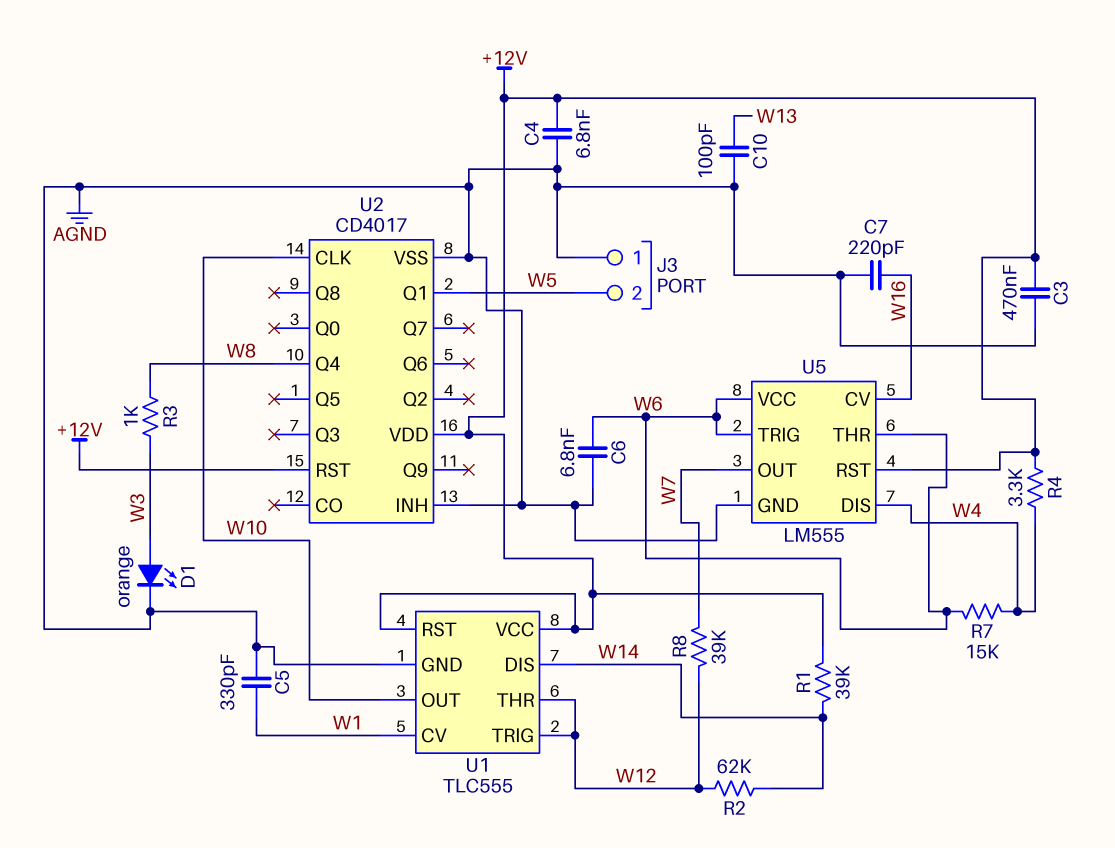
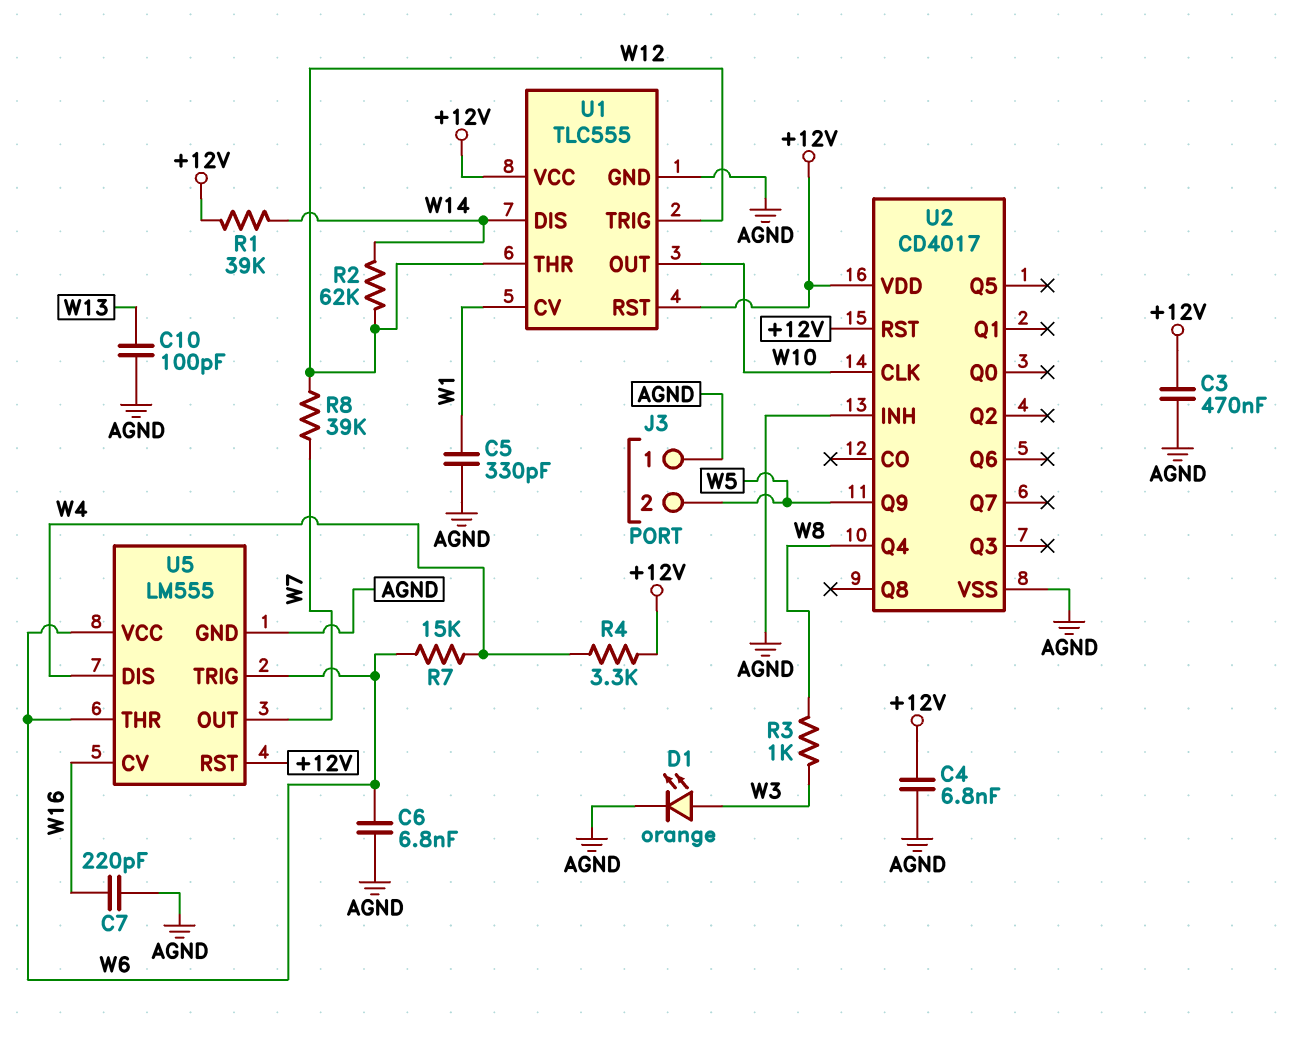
U2 pin Q1: W5 -> none
U2 pin Q9: none -> W5

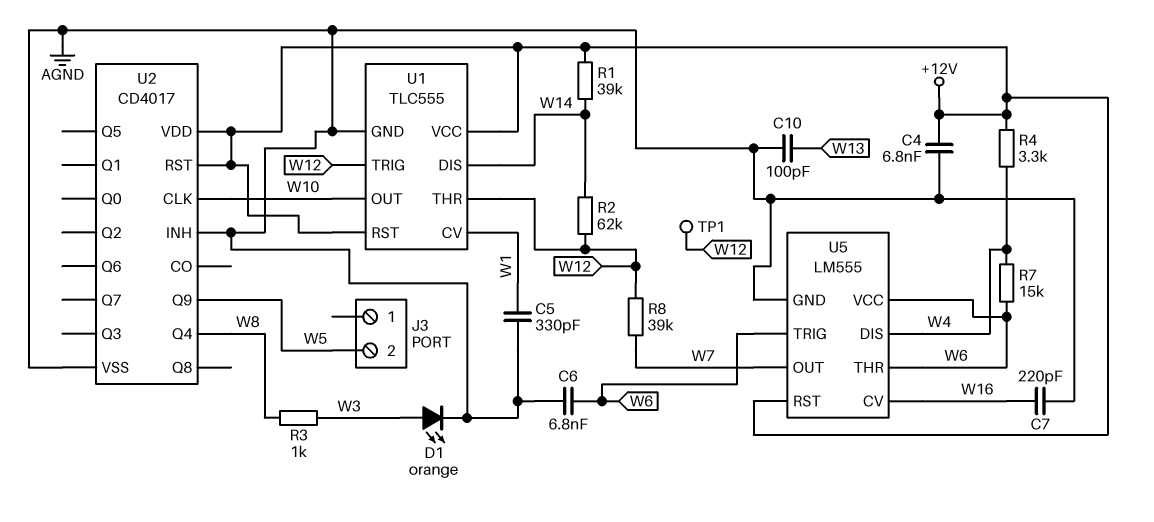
C3: 470nF (+12V, AGND) -> none
J3 pin 1: AGND -> none
TP1: none -> test point (W12)

